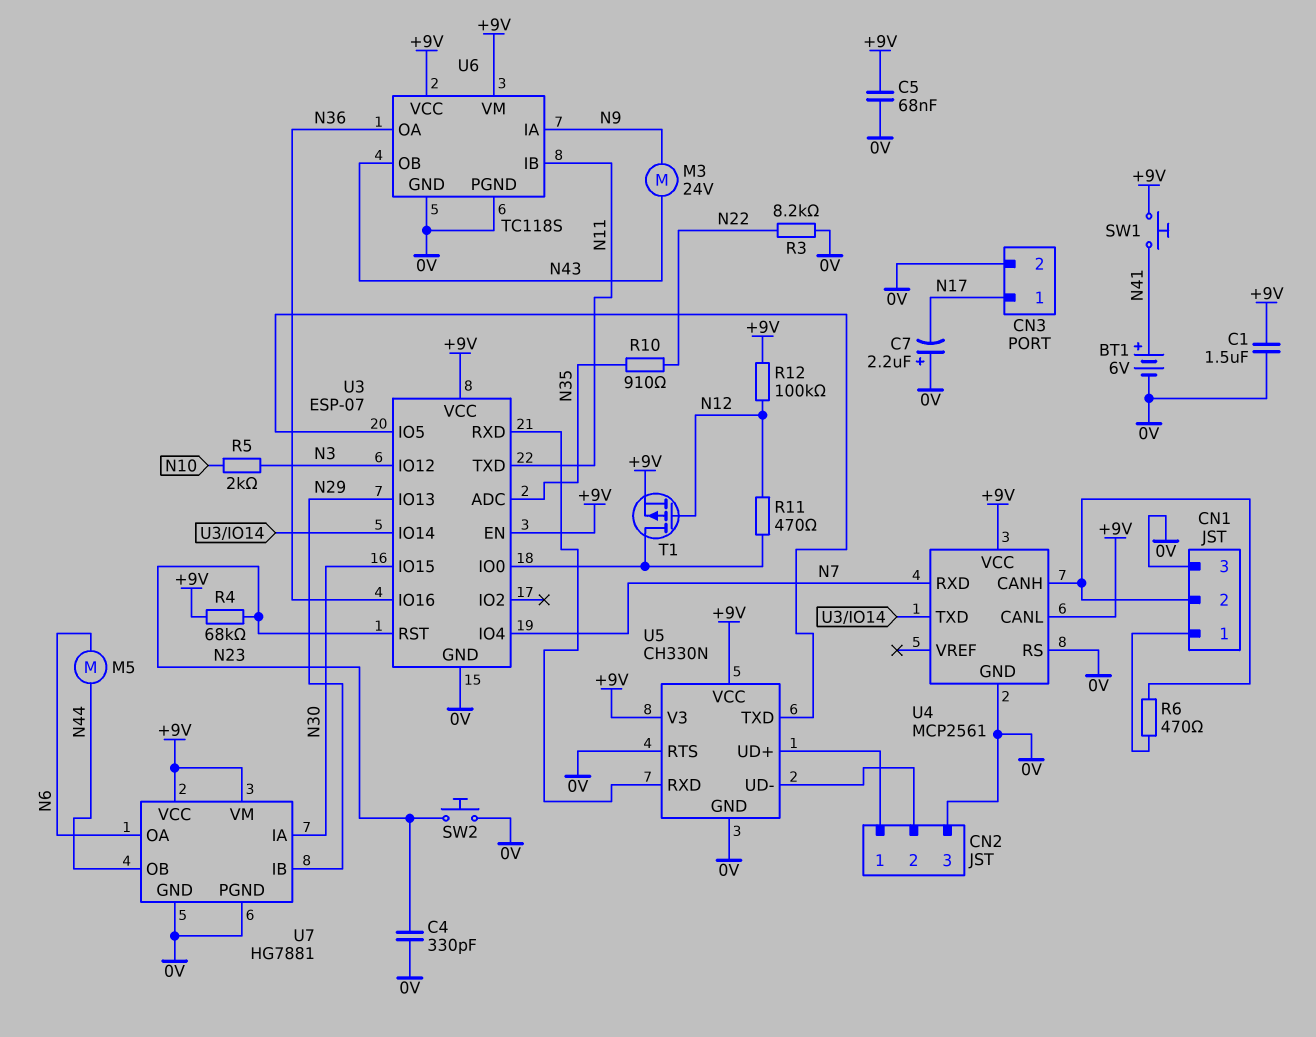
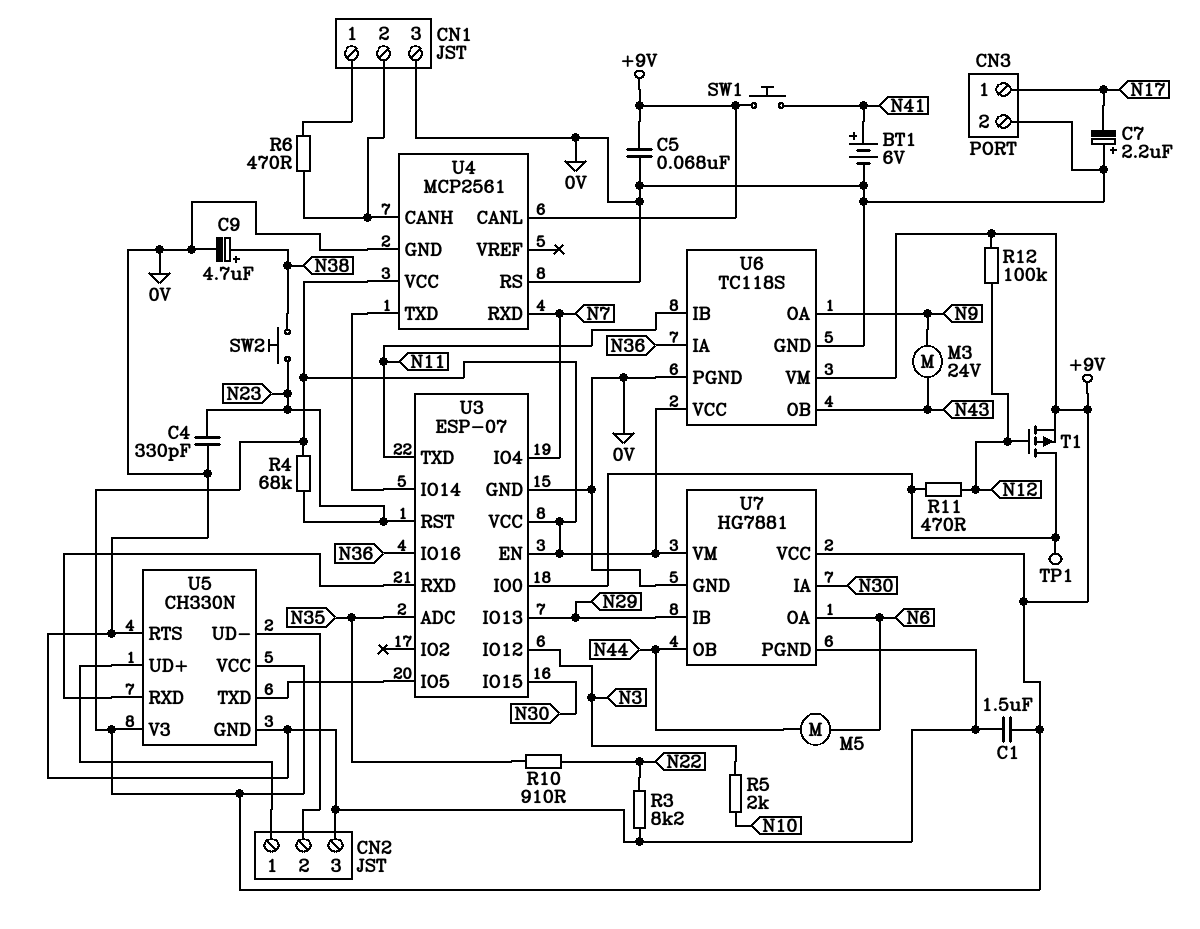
C9: none -> 4.7uF (plus N38, minus 0V)
SW2: button (0V, N23) -> button (N23, N38)
TP1: none -> test point (U3/IO0)
U6 pin IA: N9 -> N36
U6 pin OA: N36 -> N9

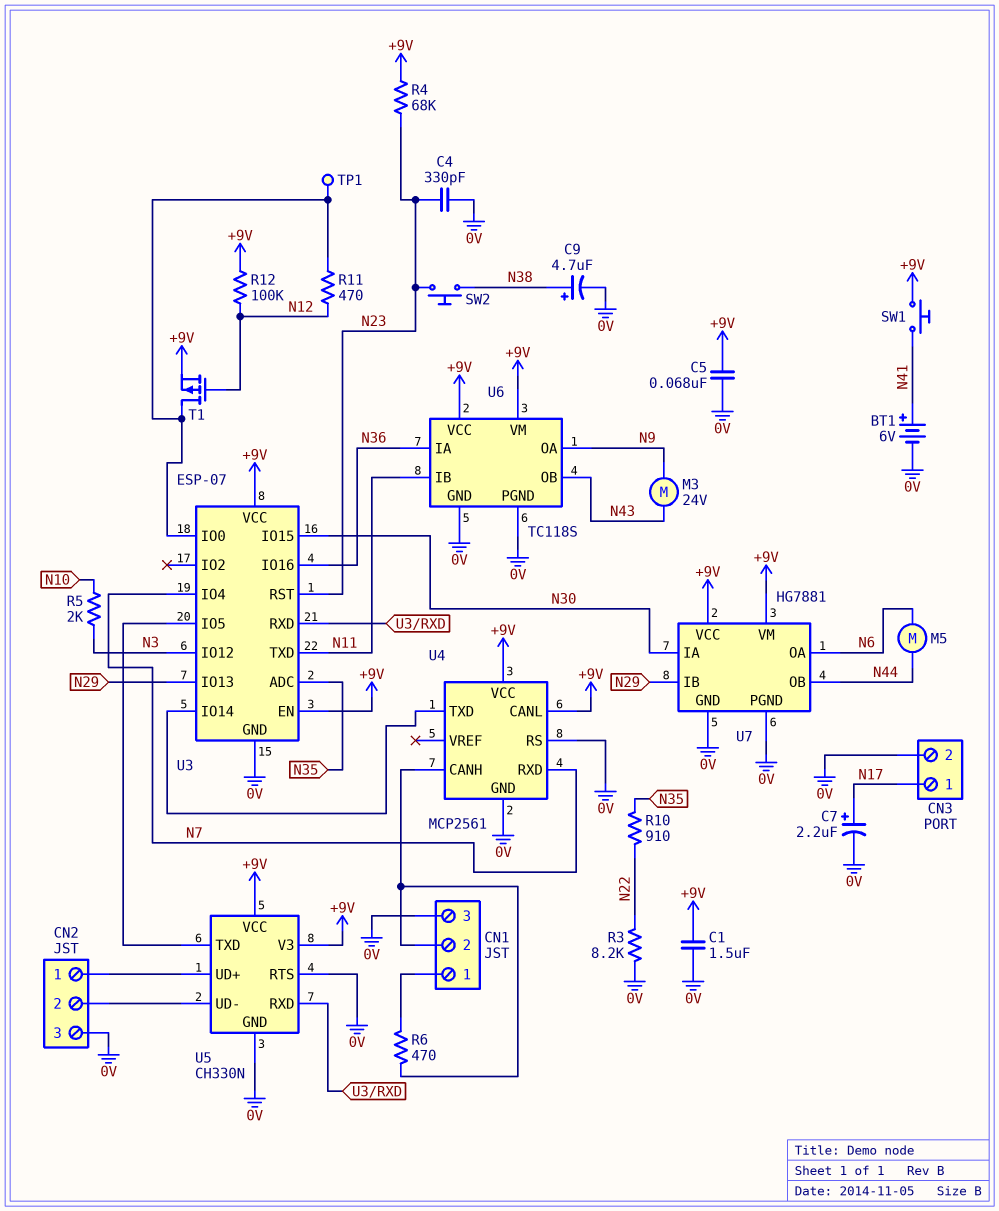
C7: 2.2uF (plus 0V, minus N17) -> 2.2uF (plus N17, minus 0V)

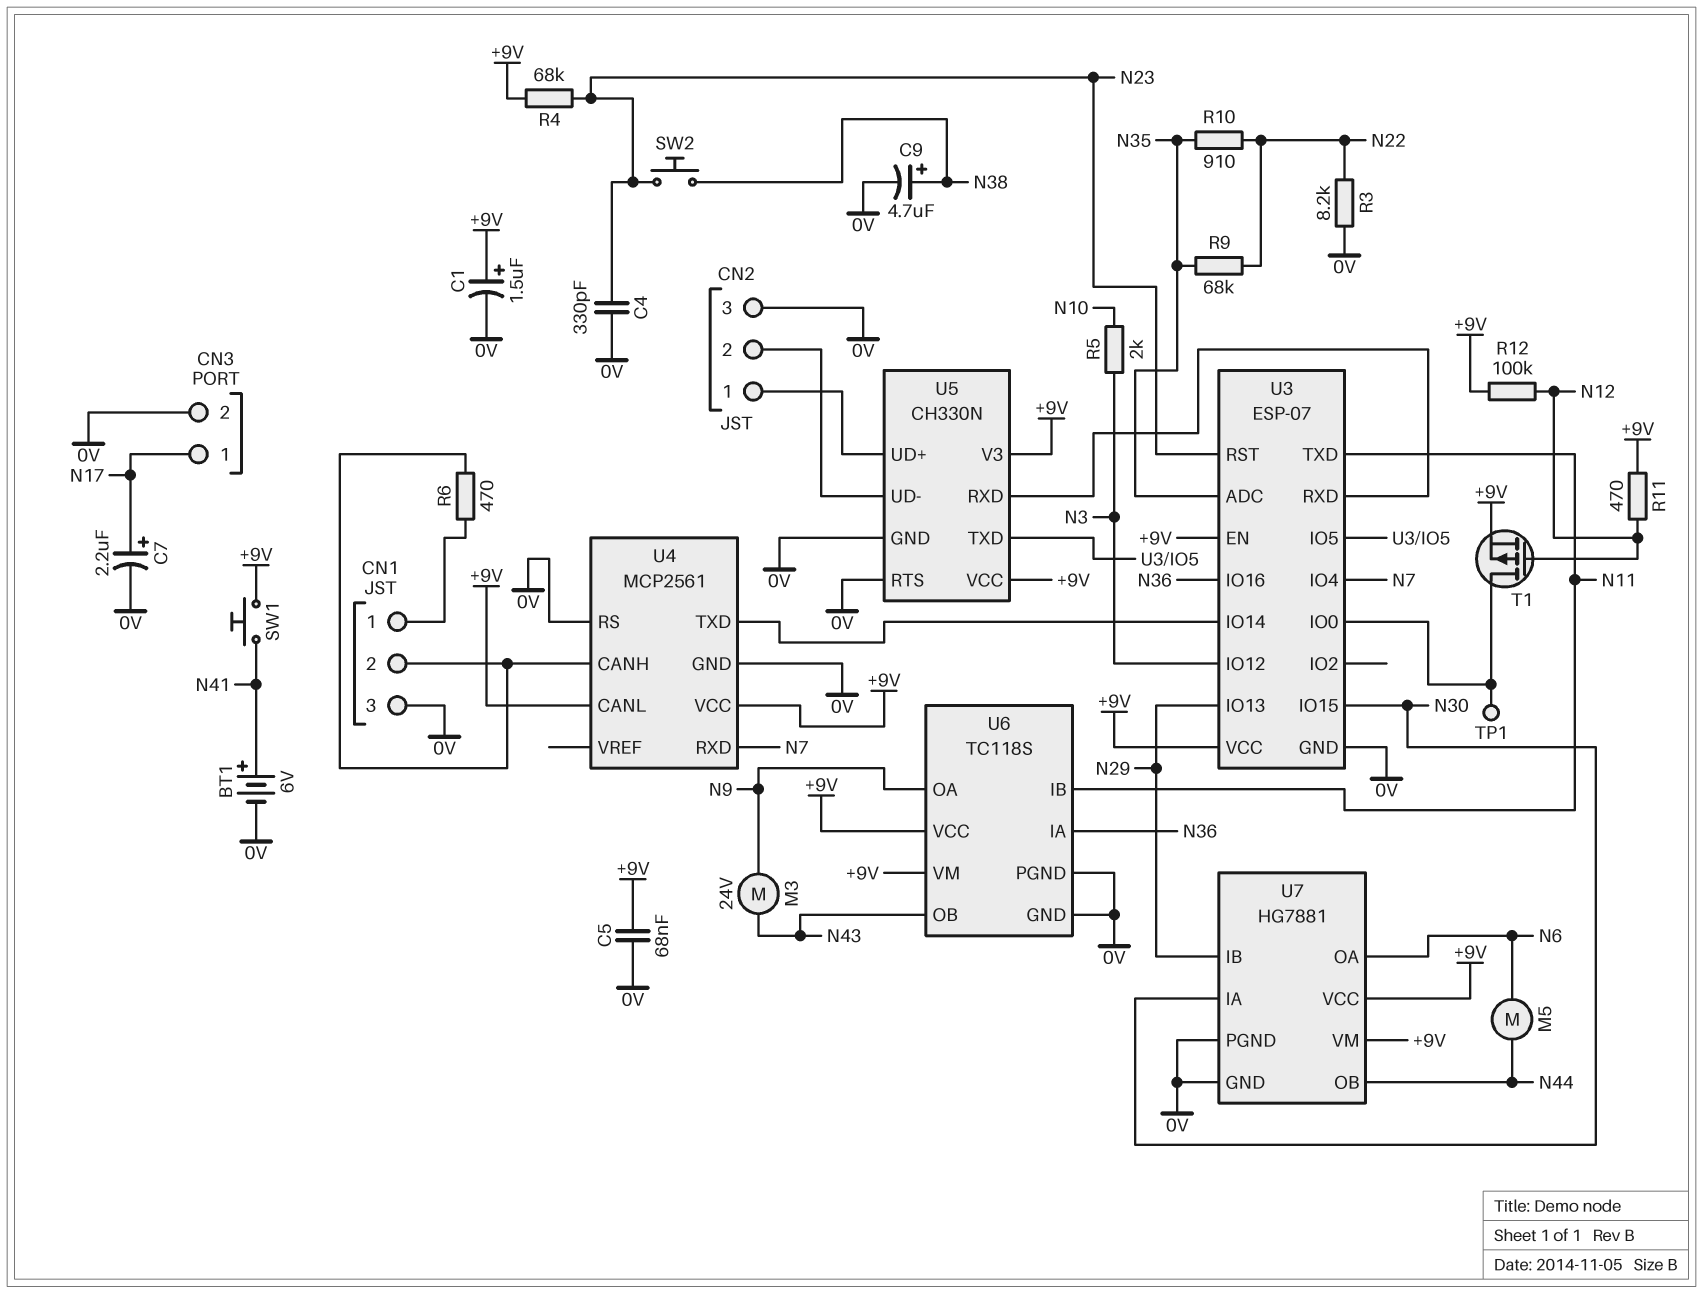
C1: 1.5uF (+9V, 0V) -> 1.5uF (plus +9V, minus 0V)
R9: none -> 68k (N22, N35)
R11: 470 (N12, U3/IO0) -> 470 (+9V, N12)

